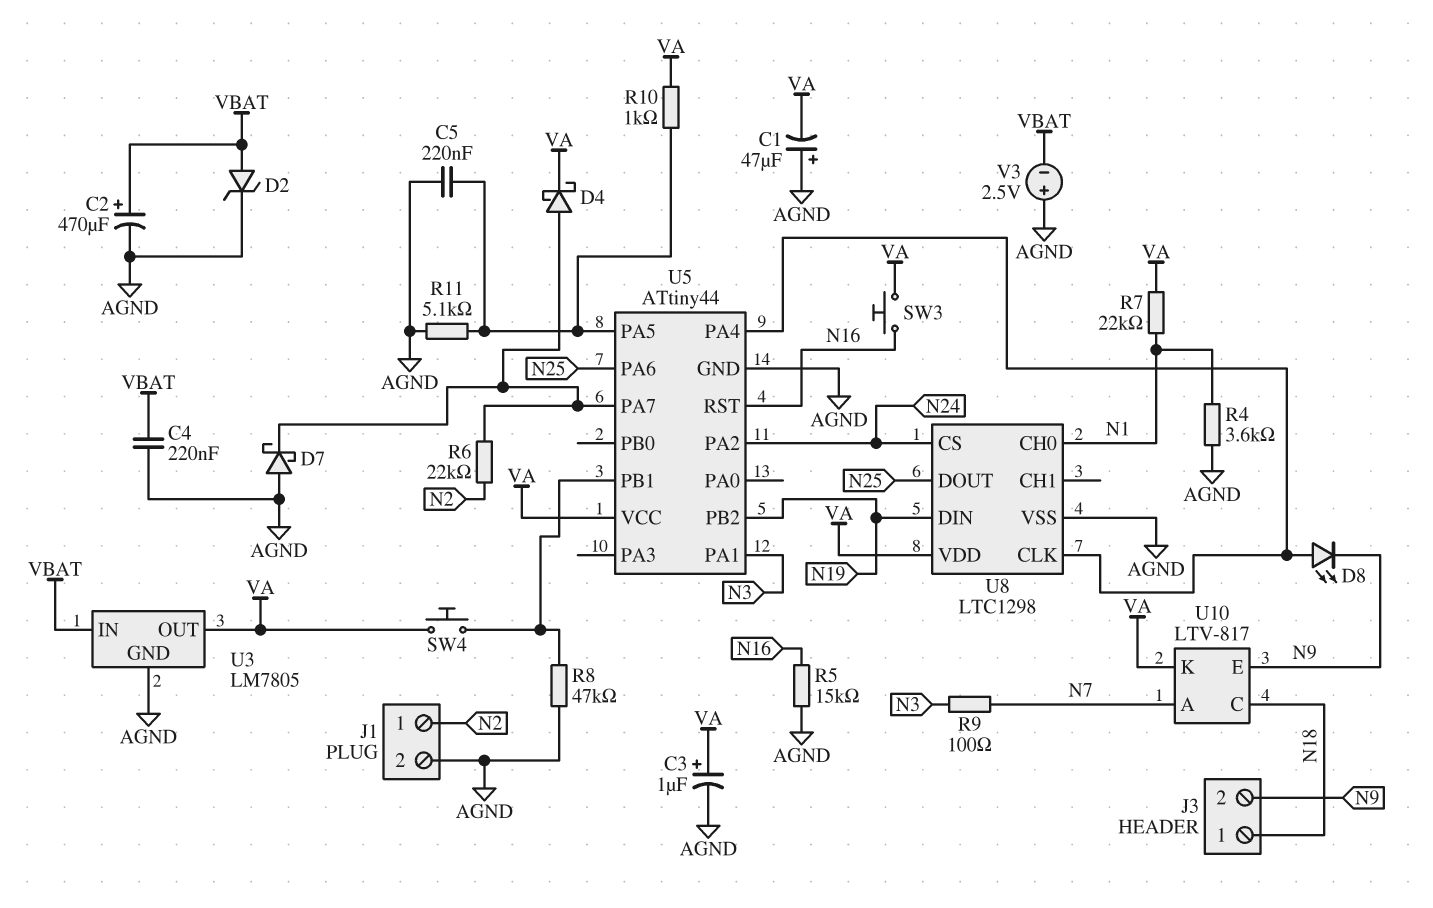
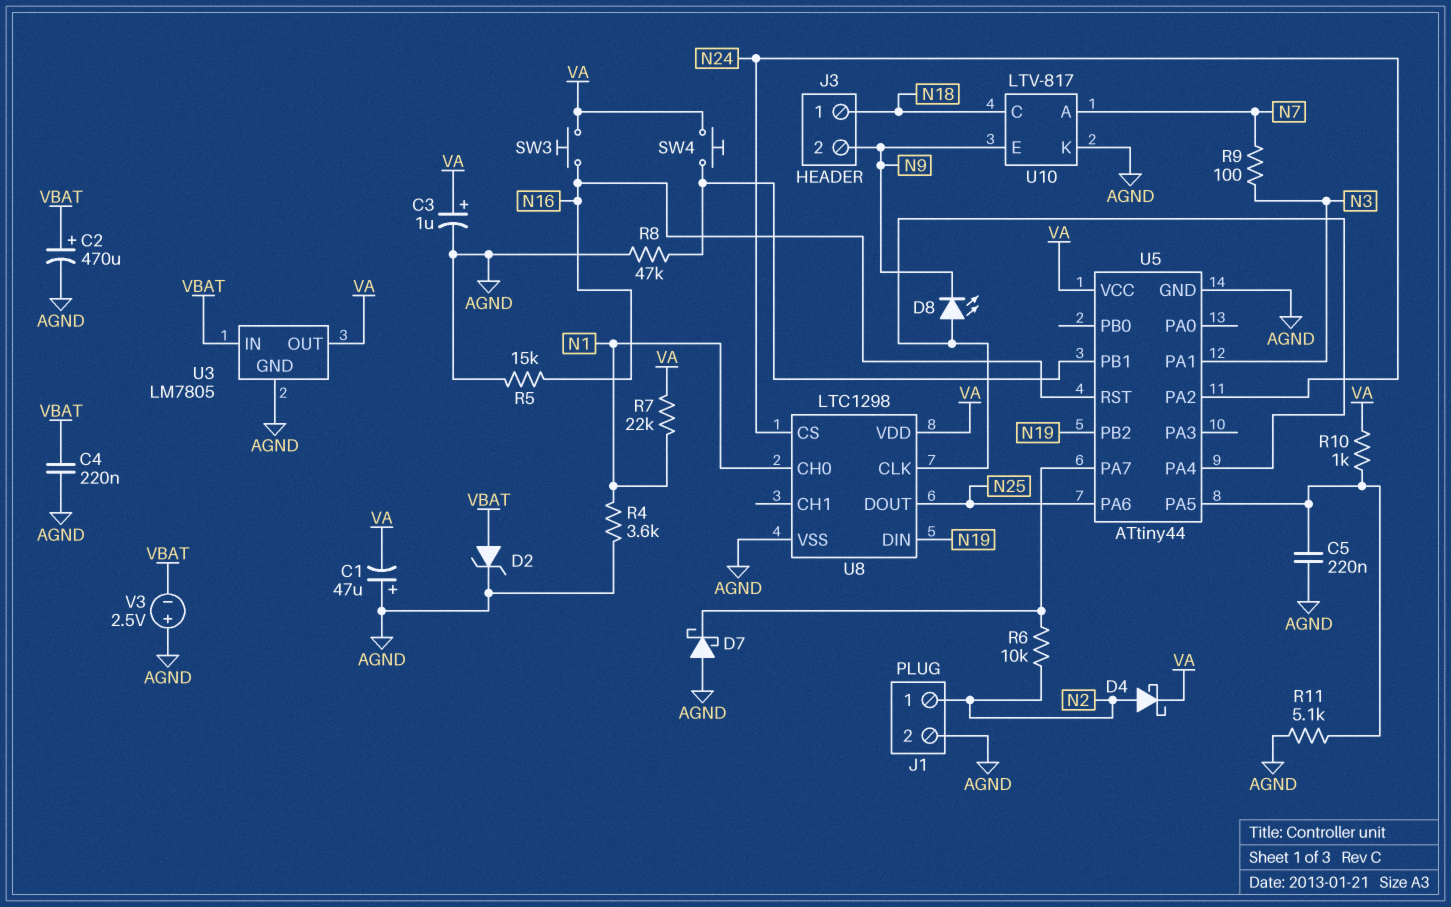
D4: schottky (A U5/PA7, K VA) -> schottky (A N2, K VA)
R6: 22k (N2, U5/PA7) -> 10k (N2, U5/PA7)
U10 pin K: VA -> AGND

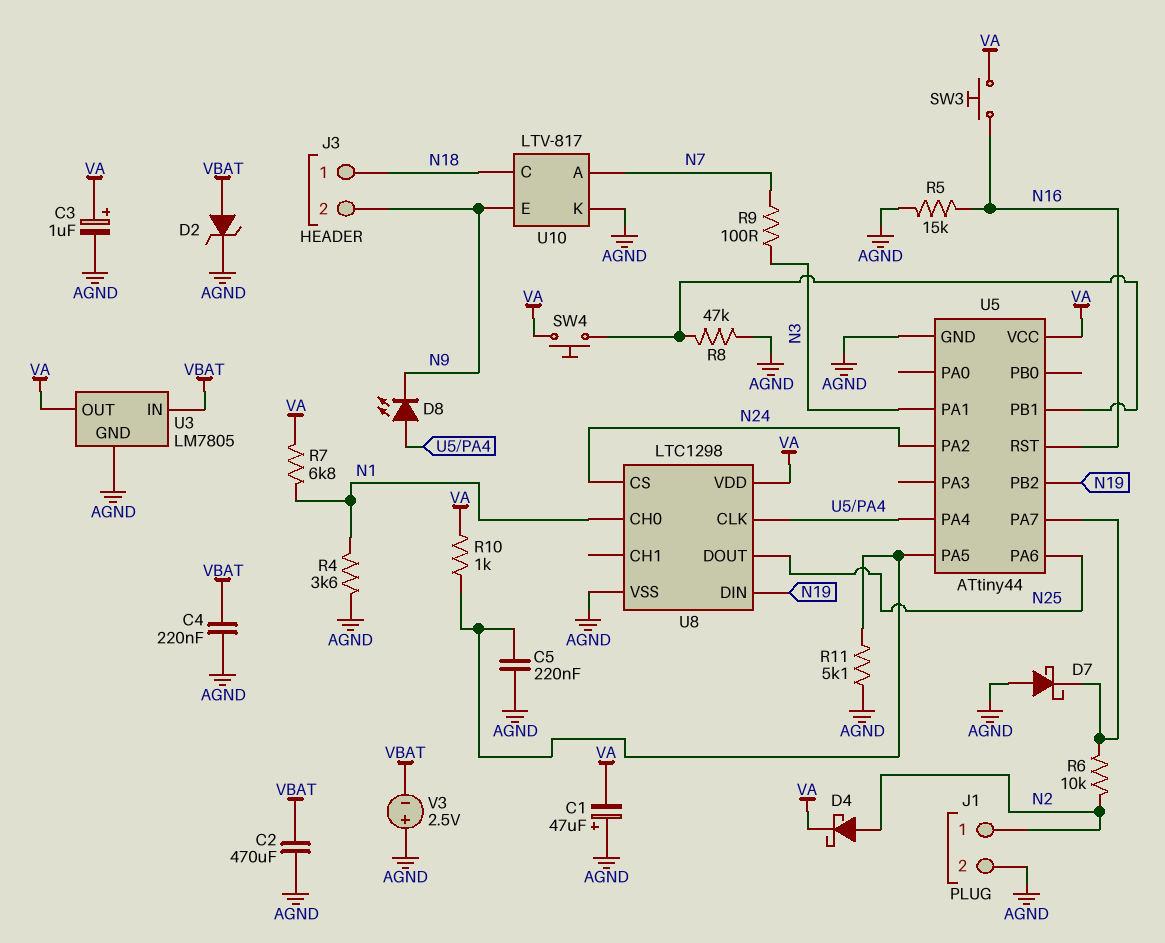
C2: 470uF (plus VBAT, minus AGND) -> 470uF (AGND, VBAT)
R7: 22k (N1, VA) -> 6.8k (N1, VA)

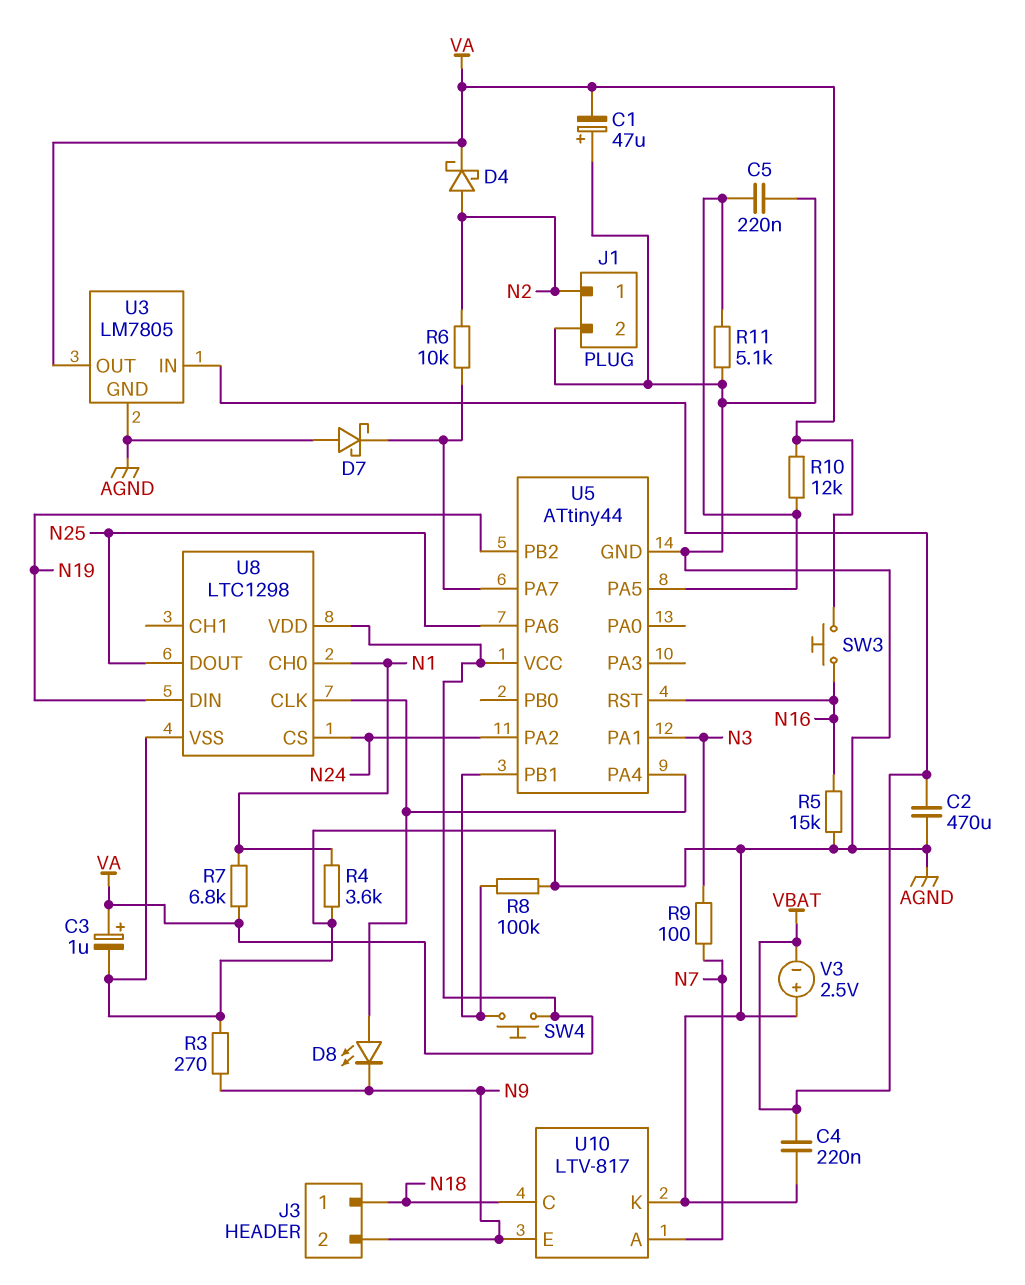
D2: zener (A VBAT, K AGND) -> none
R3: none -> 270 (AGND, N9)
R8: 47k (AGND, U5/PB1) -> 100k (AGND, U5/PB1)
R10: 1k (U5/PA5, VA) -> 12k (U5/PA5, VA)

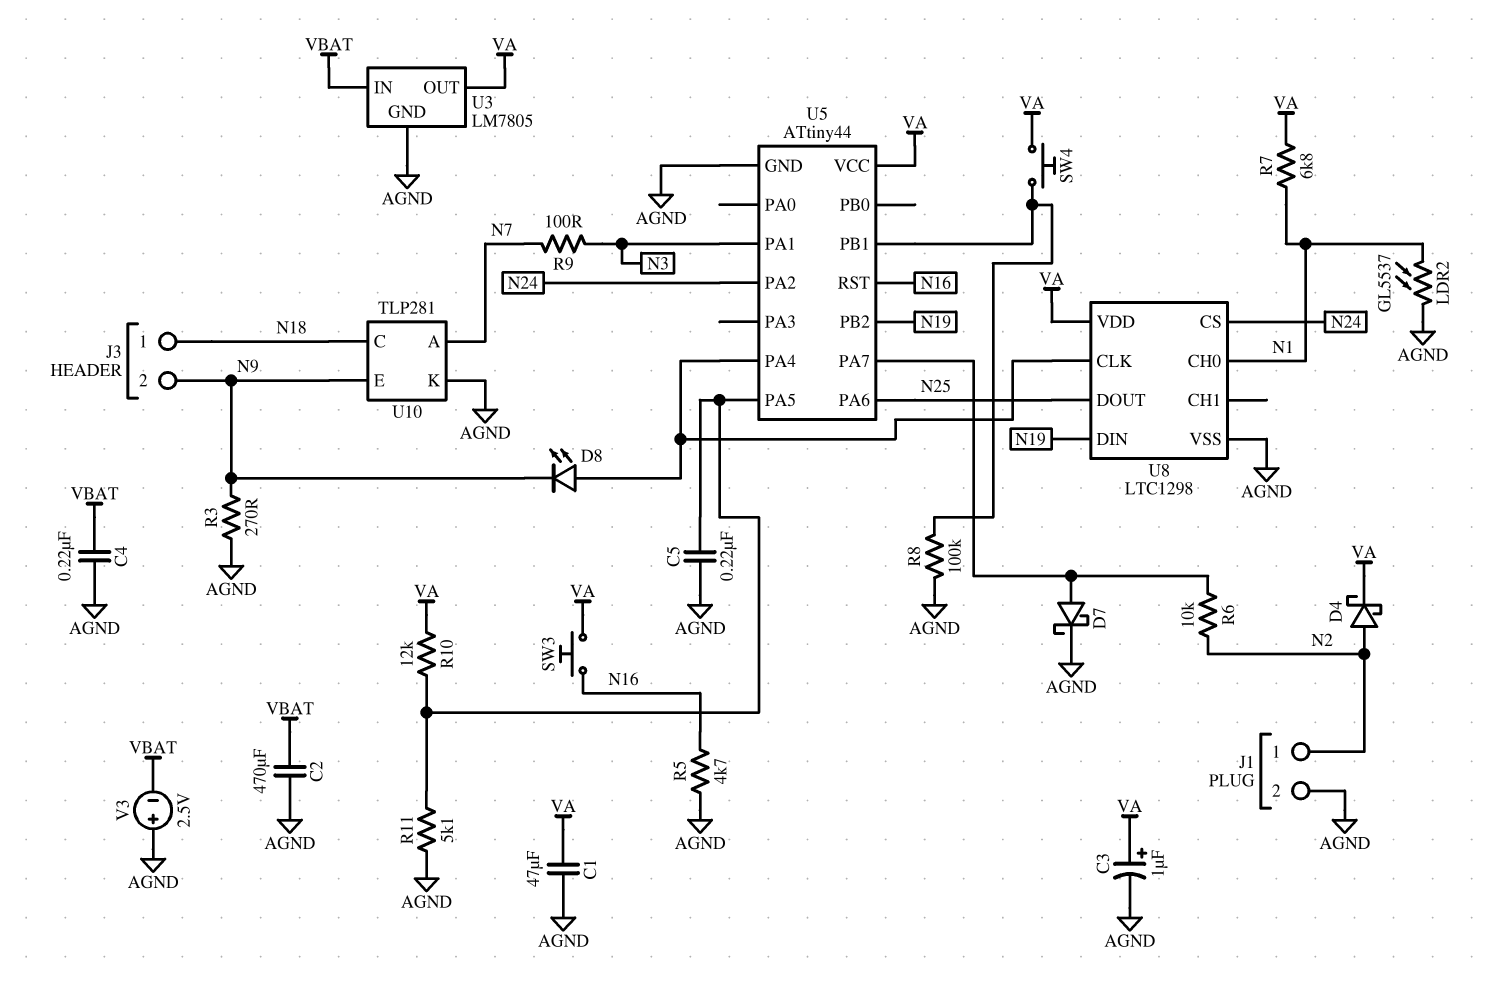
C1: 47uF (plus AGND, minus VA) -> 47uF (AGND, VA)
D7: schottky (A AGND, K U5/PA7) -> schottky (A U5/PA7, K AGND)
LDR2: none -> GL5537 (AGND, N1)
R4: 3.6k (AGND, N1) -> none
R5: 15k (AGND, N16) -> 4.7k (AGND, N16)
U10: LTV-817 -> TLP281

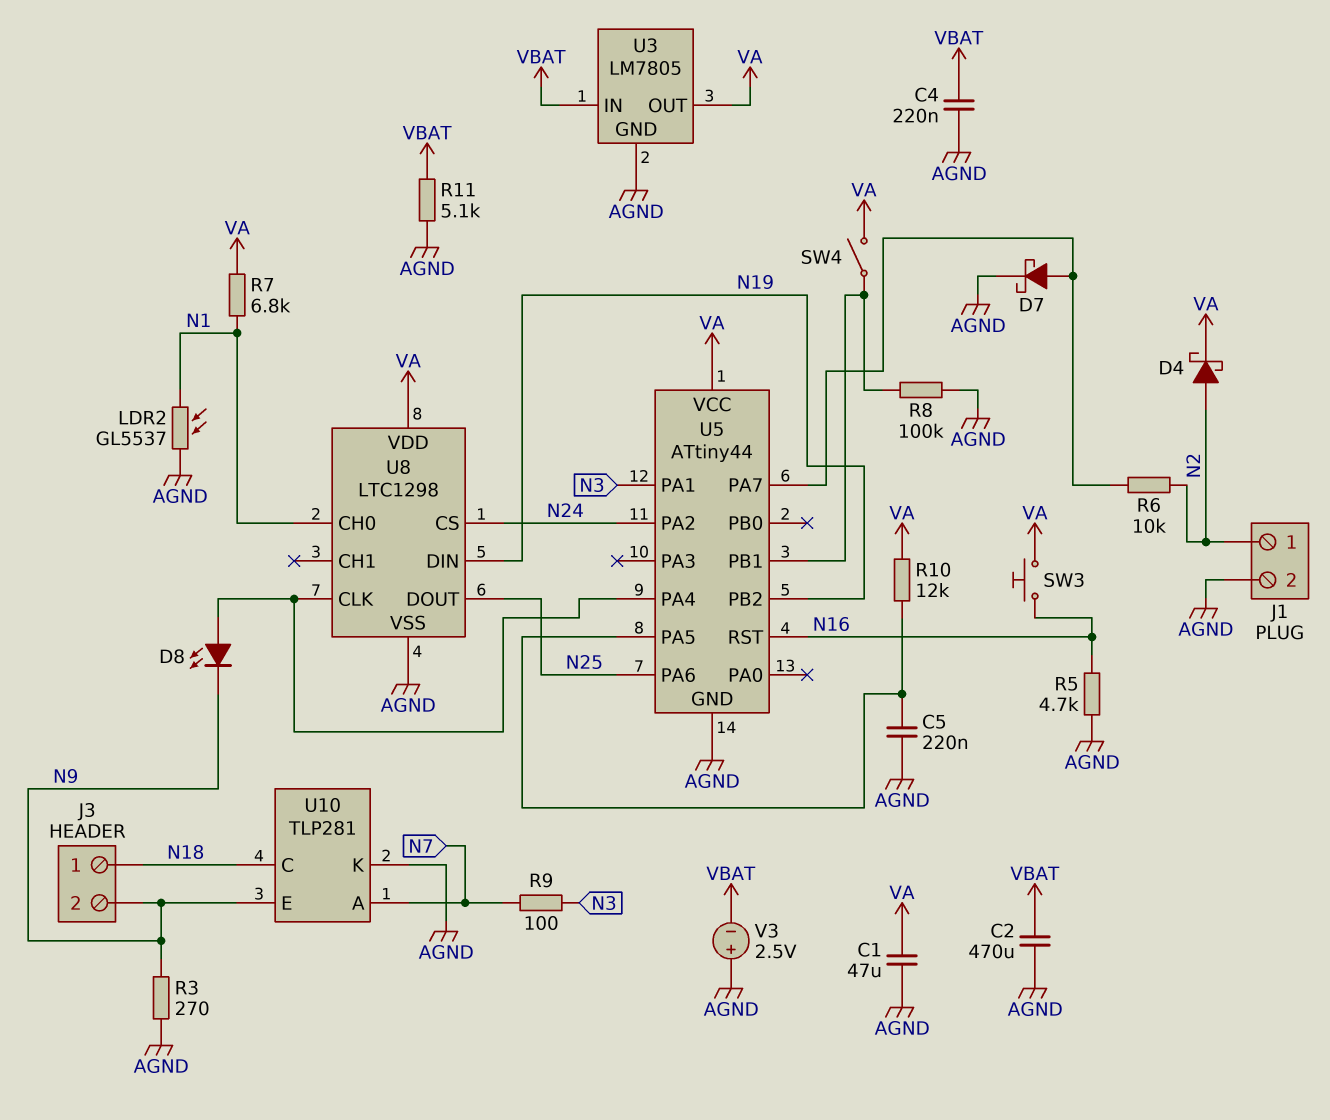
C3: 1uF (plus VA, minus AGND) -> none
R11: 5.1k (AGND, U5/PA5) -> 5.1k (AGND, VBAT)
SW4: button (U5/PB1, VA) -> switch (U5/PB1, VA)

